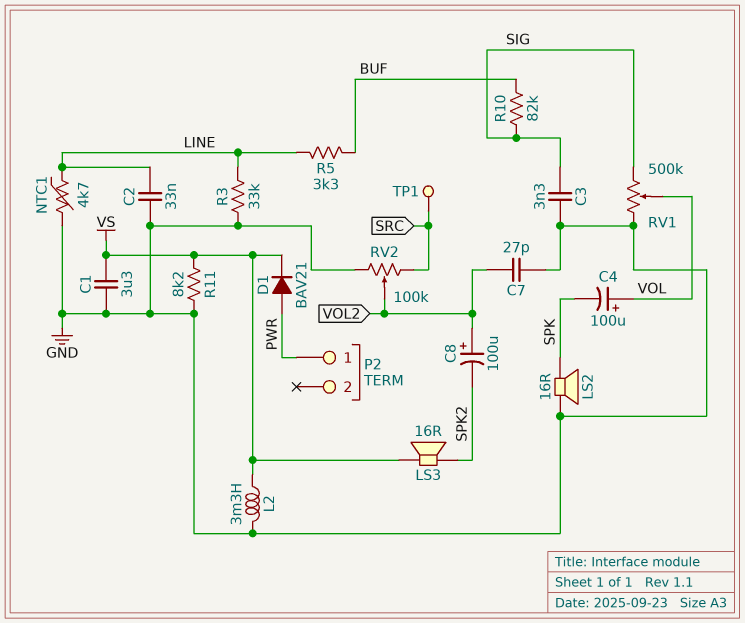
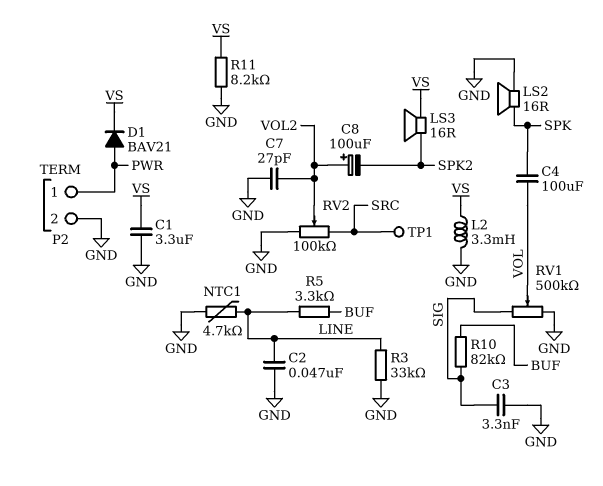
C2: 33nF (GND, LINE) -> 47nF (GND, LINE)
C4: 100uF (plus VOL, minus SPK) -> 100uF (SPK, VOL)
P2 pin 2: none -> GND

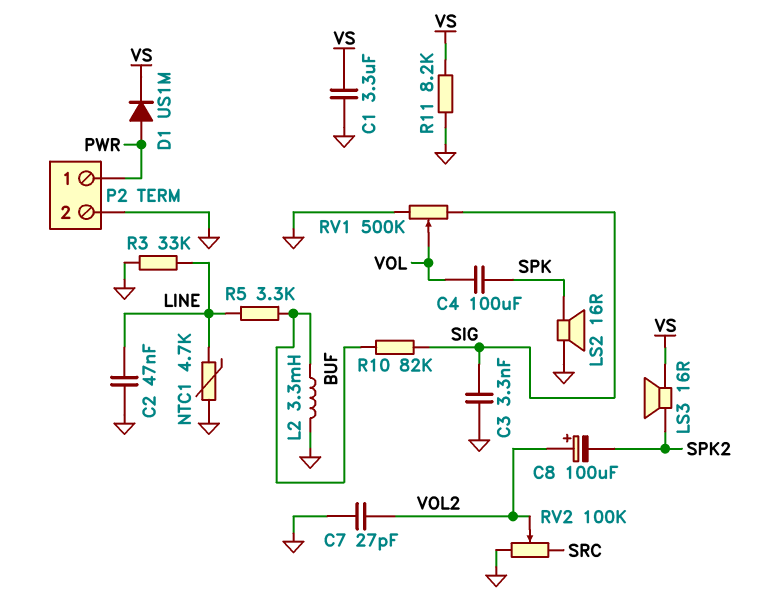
D1: diode BAV21 (A PWR, K VS) -> diode US1M (A PWR, K VS)
L2: 3.3mH (GND, VS) -> 3.3mH (BUF, GND)
TP1: test point (SRC) -> none

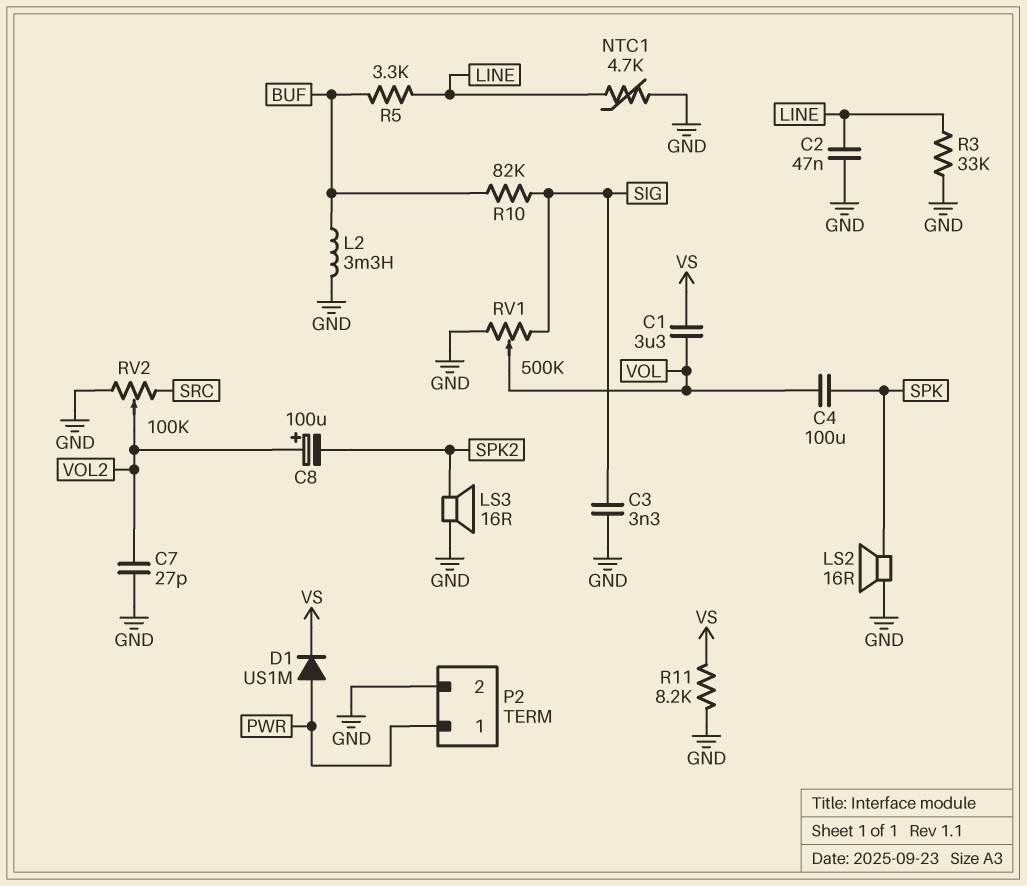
C1: 3.3uF (GND, VS) -> 3.3uF (VOL, VS)
LS3: speaker 16R (SPK2, VS) -> speaker 16R (GND, SPK2)

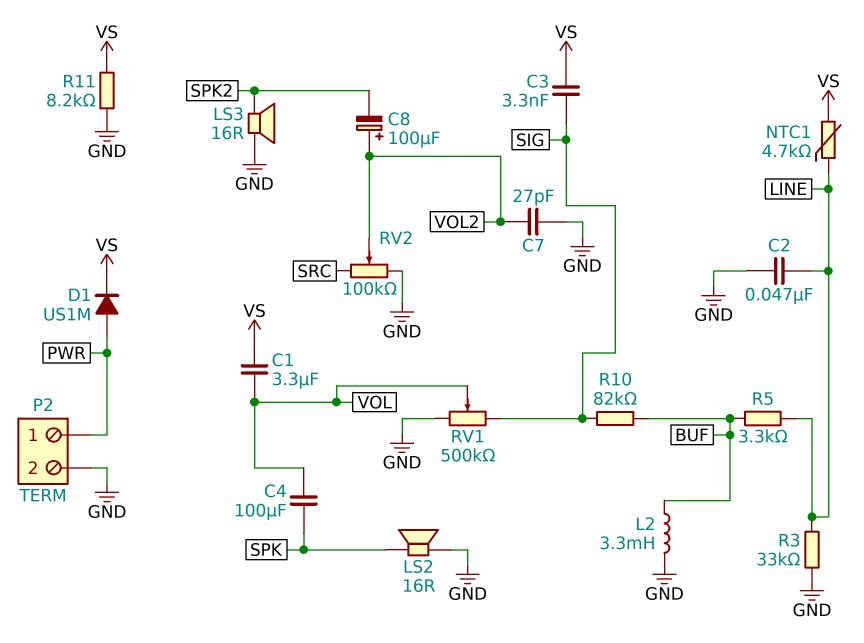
C3: 3.3nF (GND, SIG) -> 3.3nF (SIG, VS)
NTC1: 4.7k (GND, LINE) -> 4.7k (LINE, VS)

